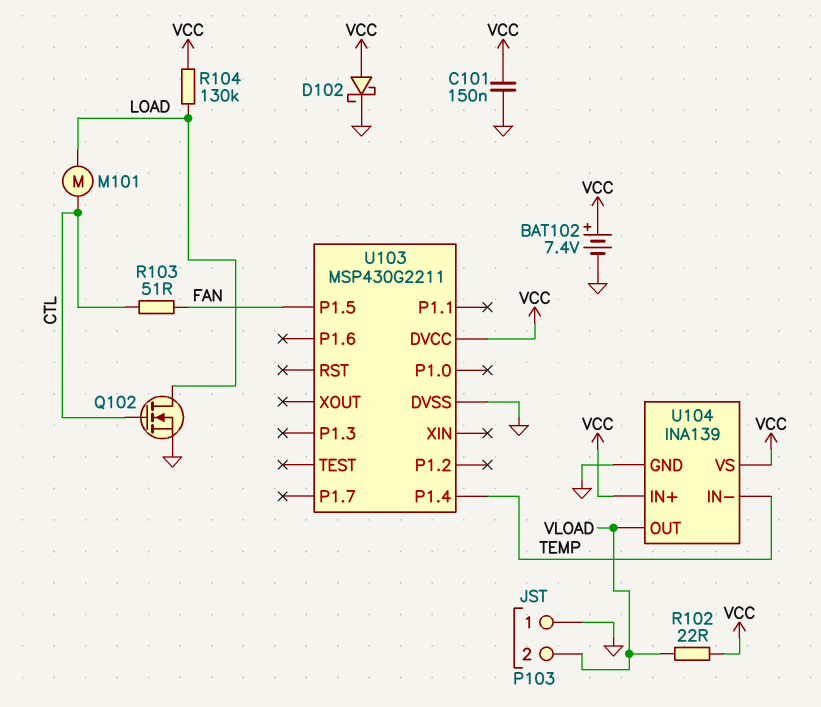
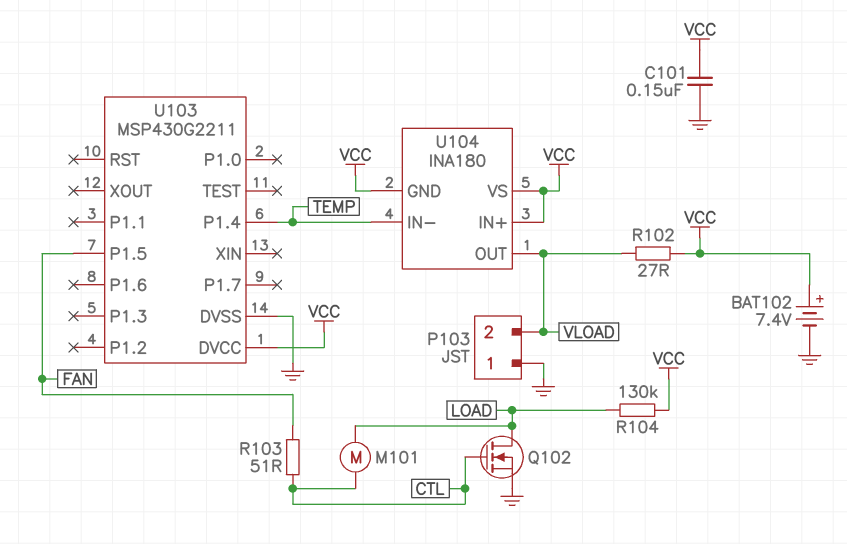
D102: schottky (A VCC, K GND) -> none
R102: 22 (VCC, VLOAD) -> 27 (VCC, VLOAD)
U104: INA139 -> INA180
U104 pin GND: GND -> VCC

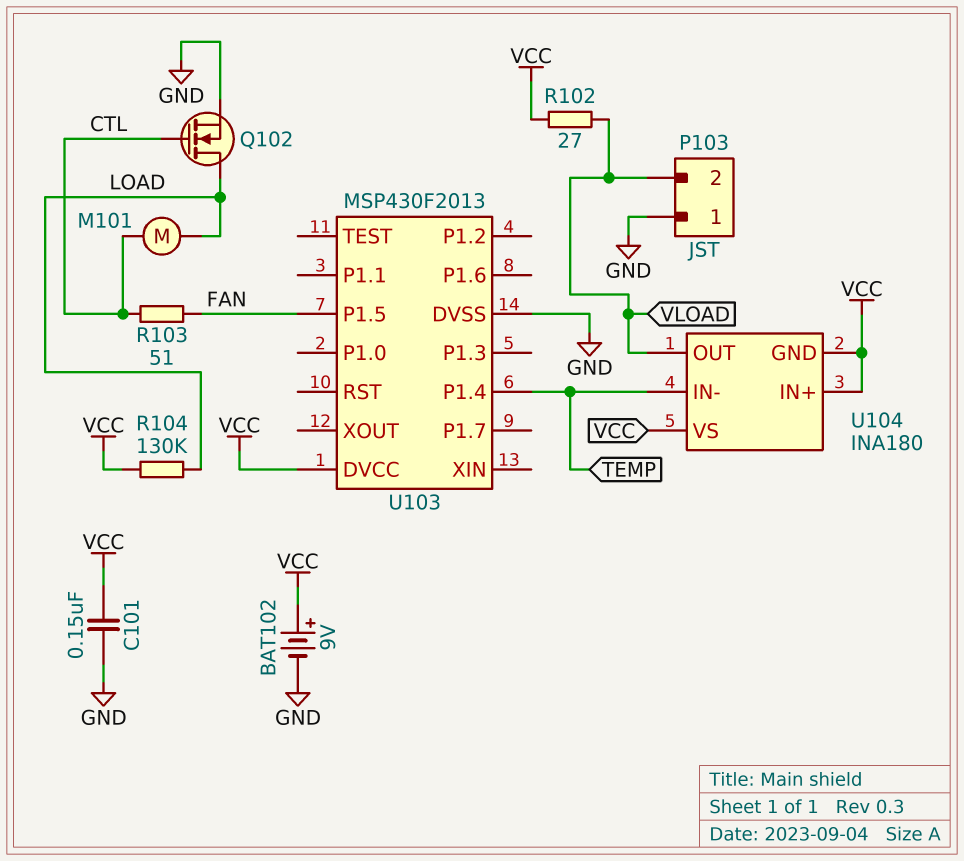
BAT102: 7.4V (plus VCC, minus GND) -> 9V (plus VCC, minus GND)
U103: MSP430G2211 -> MSP430F2013

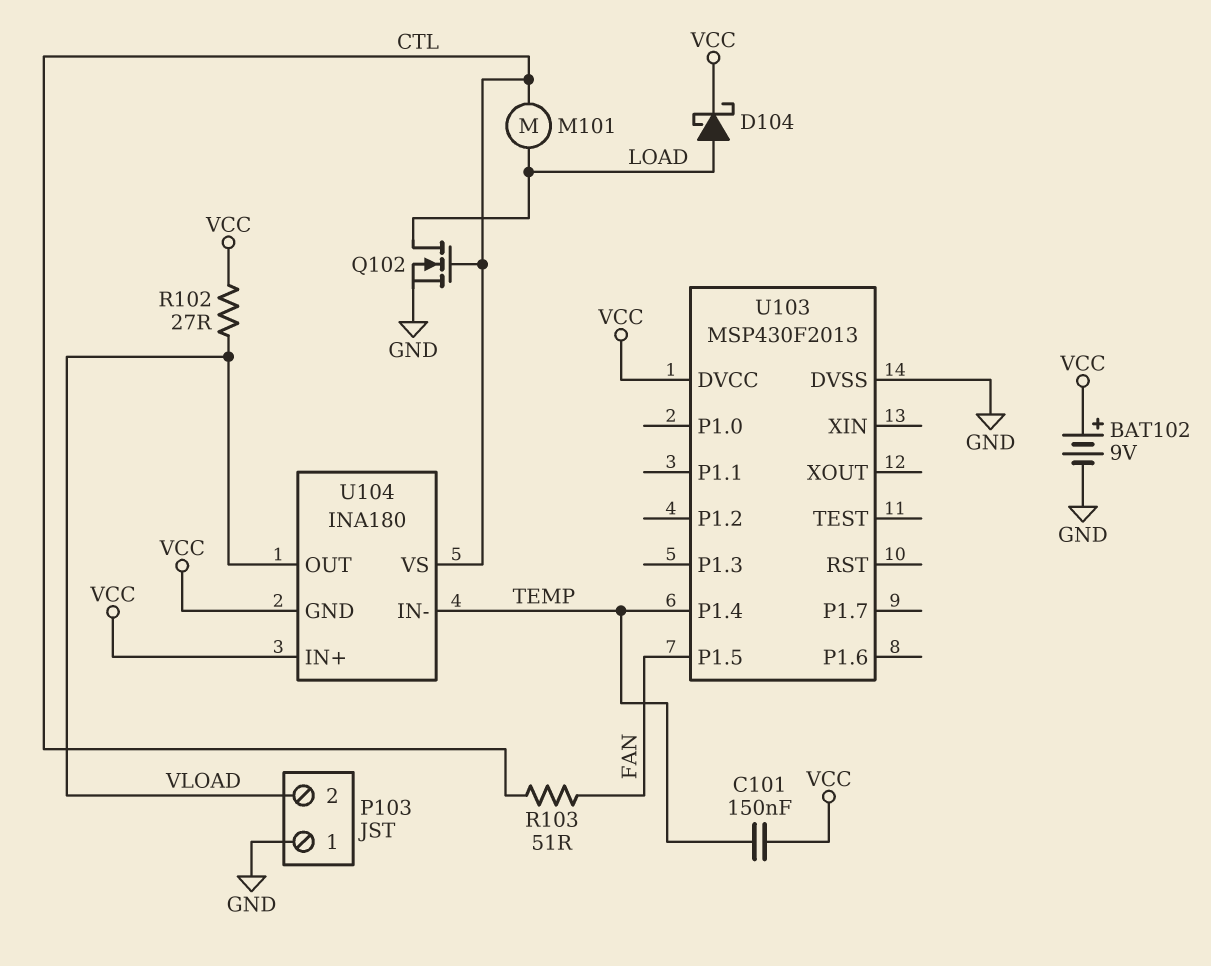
C101: 150nF (GND, VCC) -> 150nF (TEMP, VCC)
D104: none -> schottky (A LOAD, K VCC)
R104: 130k (LOAD, VCC) -> none
U104 pin VS: VCC -> CTL

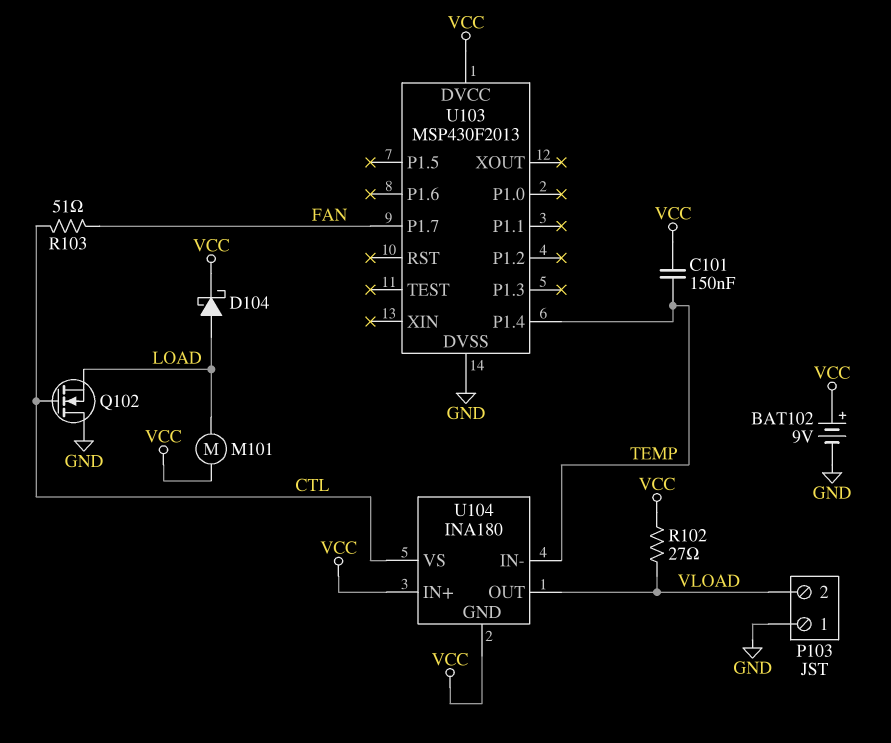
M101: motor (CTL, LOAD) -> motor (LOAD, VCC)
Q102: NMOS (G CTL, D LOAD, S GND) -> NMOS (G CTL, D GND, S LOAD)
U103 pin P1.5: FAN -> none
U103 pin P1.7: none -> FAN

